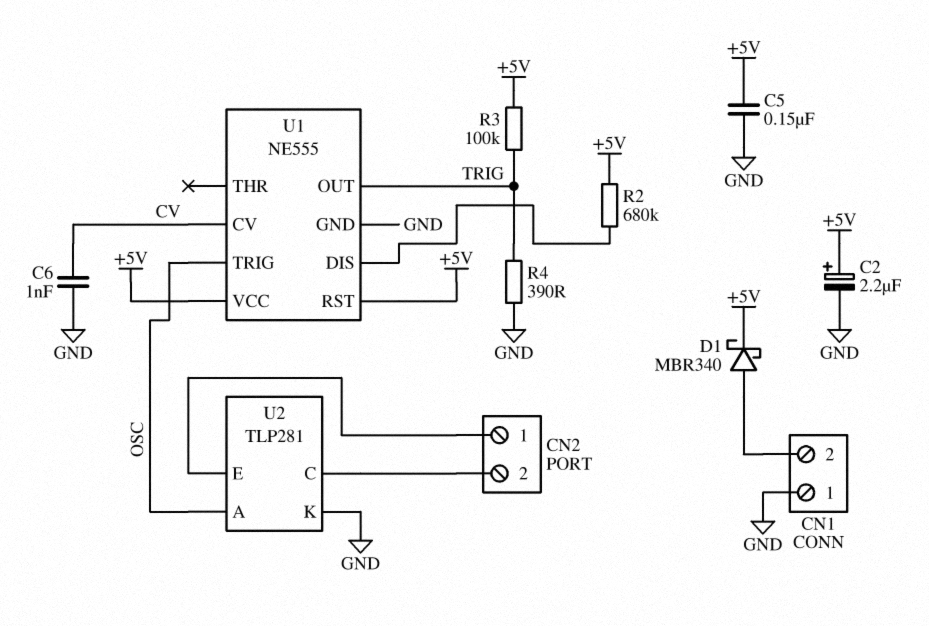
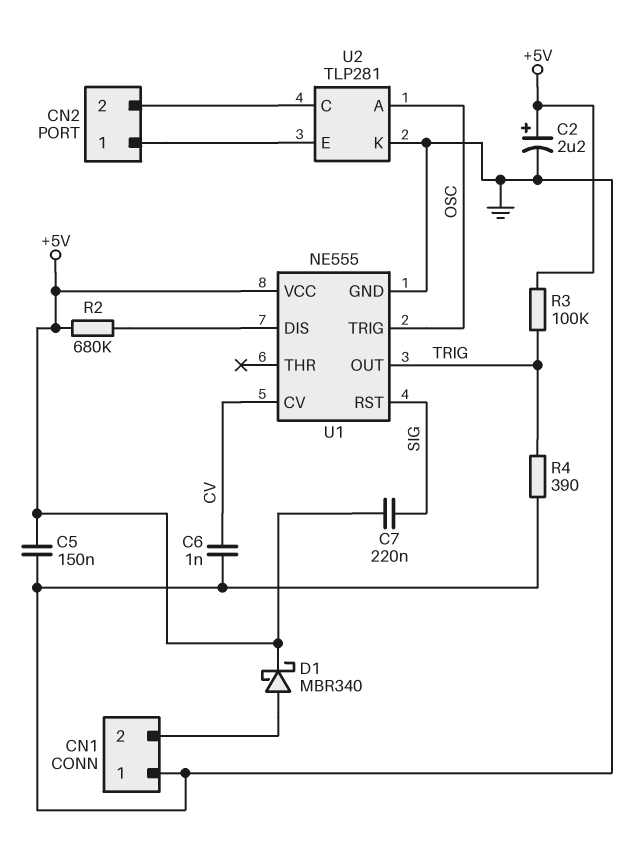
C7: none -> 220nF (+5V, SIG)
U1 pin RST: +5V -> SIG

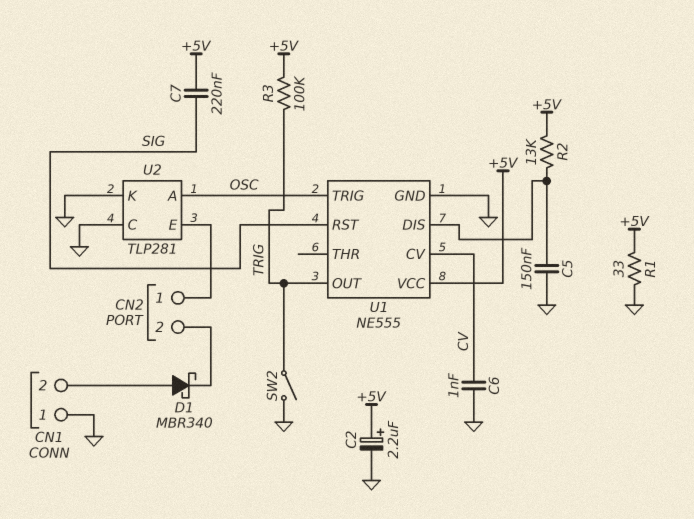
C5: 150nF (+5V, GND) -> 150nF (GND, U1/DIS)
D1: schottky MBR340 (A CN1/2, K +5V) -> schottky MBR340 (A CN1/2, K CN2/2)
R1: none -> 33 (+5V, GND)
R2: 680k (+5V, U1/DIS) -> 13k (+5V, U1/DIS)
R4: 390 (GND, TRIG) -> none
SW2: none -> switch (GND, TRIG)
U2 pin C: CN2/2 -> GND

